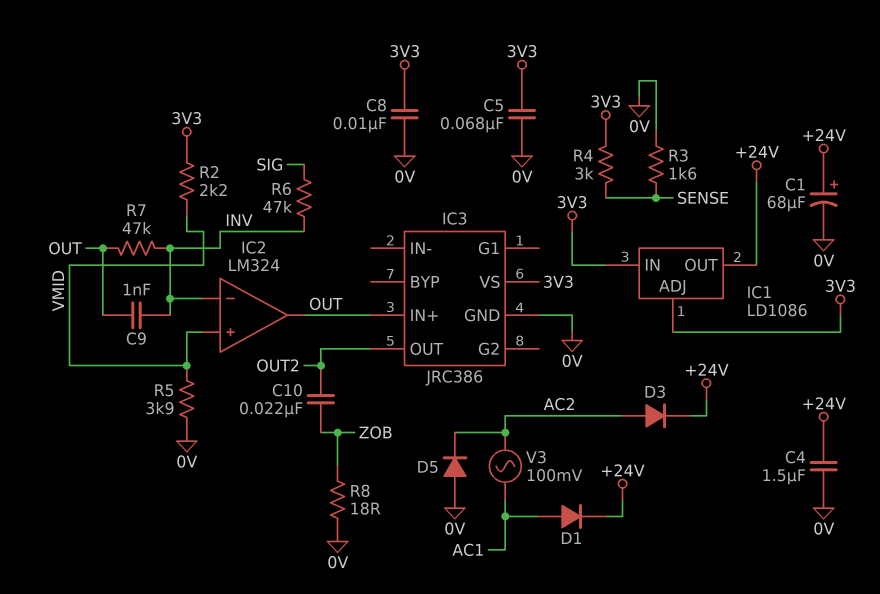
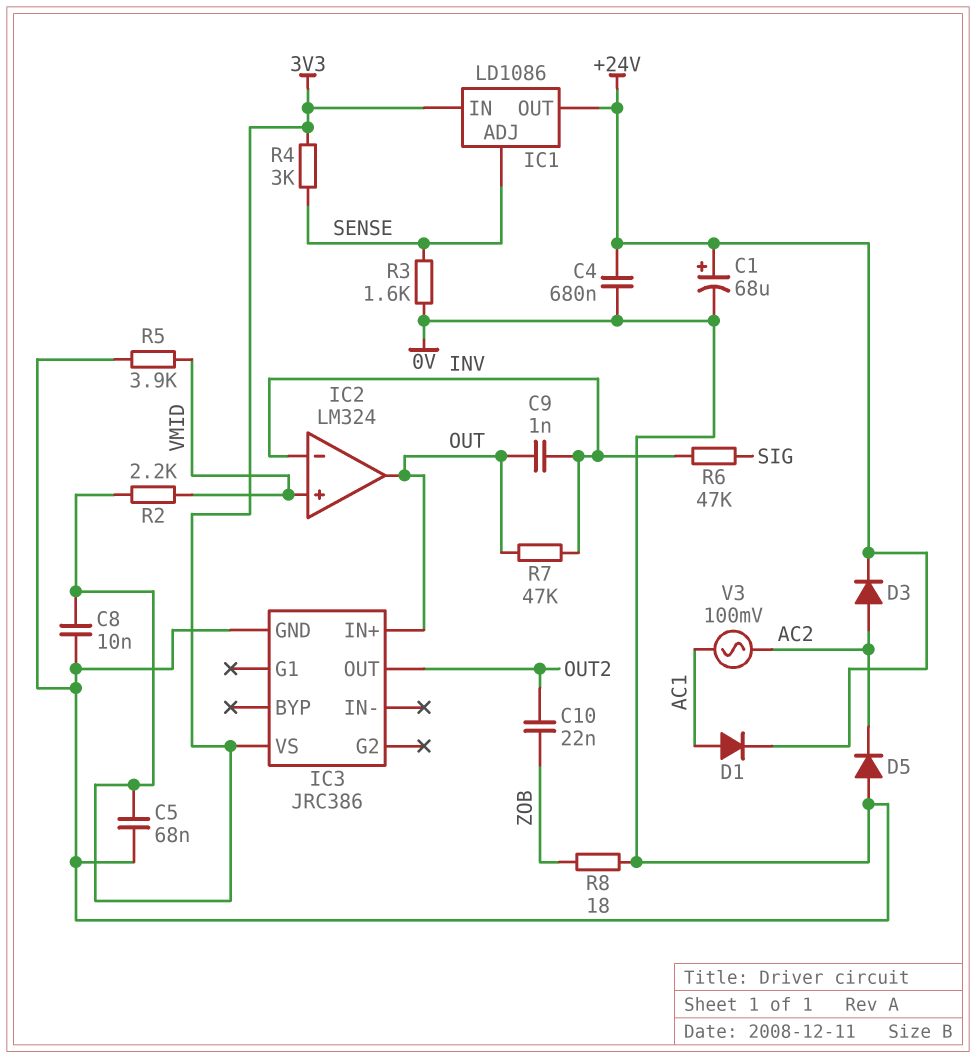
C4: 1.5uF (+24V, 0V) -> 680nF (+24V, 0V)
IC1 pin ADJ: 3V3 -> SENSE

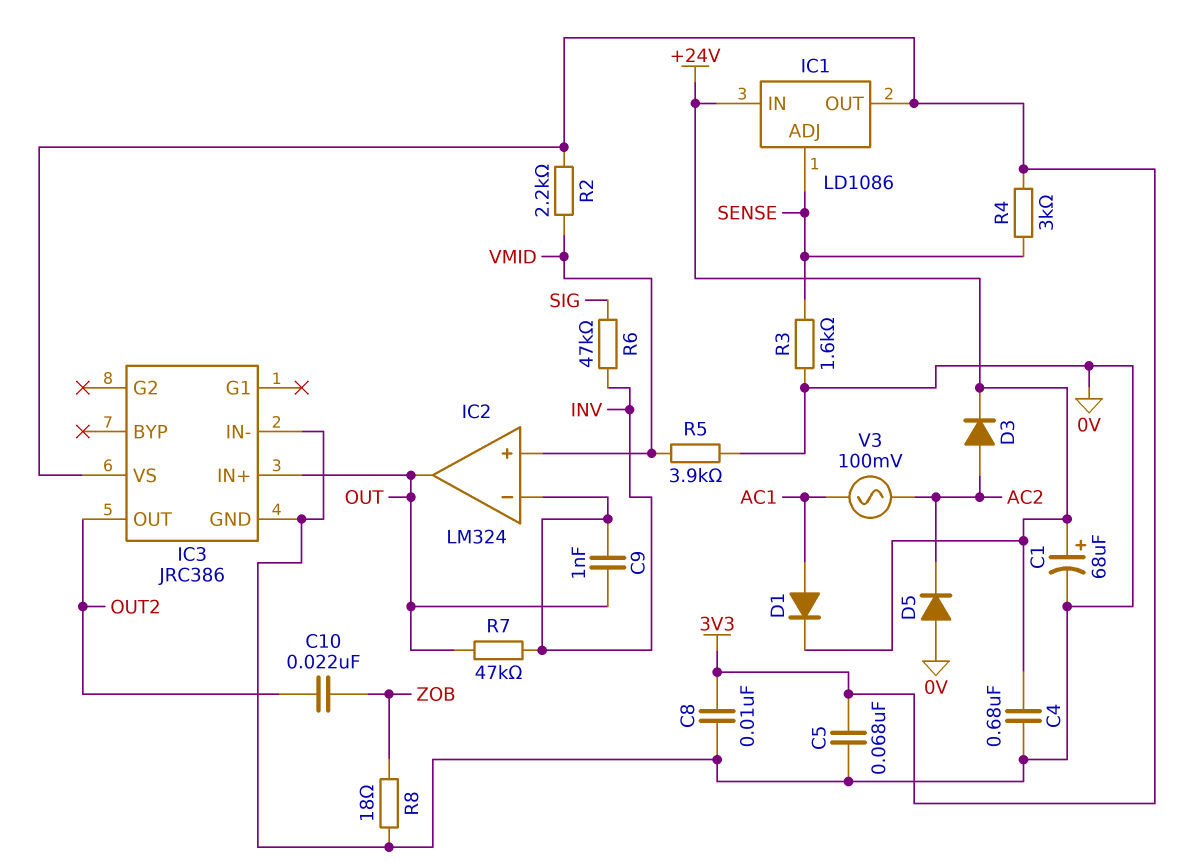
IC1 pin IN: 3V3 -> +24V
IC1 pin OUT: +24V -> 3V3
IC3 pin IN-: none -> 0V

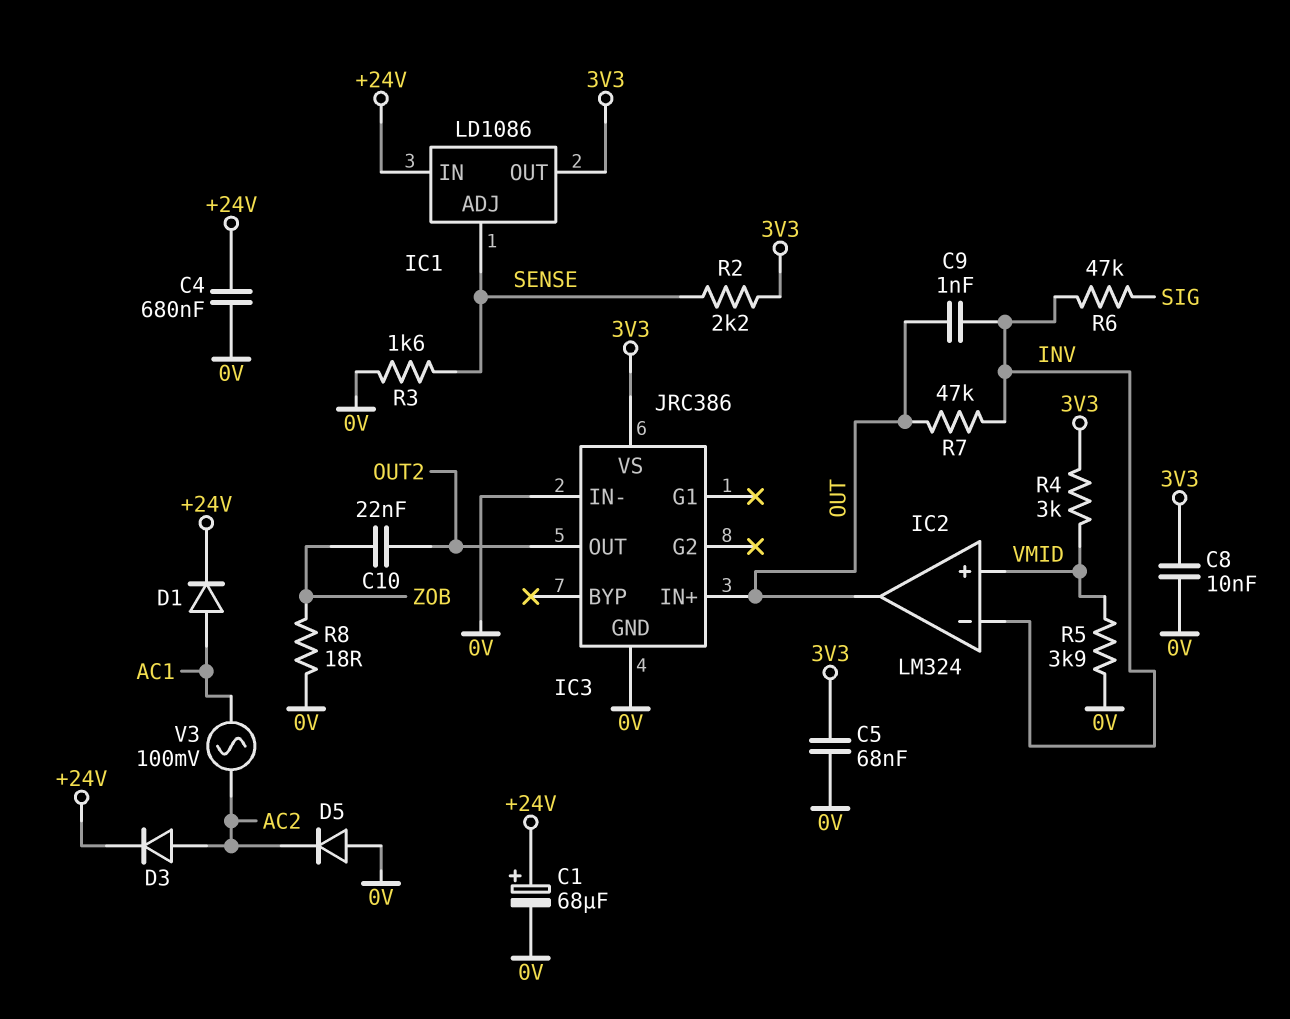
R2: 2.2k (3V3, VMID) -> 2.2k (3V3, SENSE)
R4: 3k (3V3, SENSE) -> 3k (3V3, VMID)

